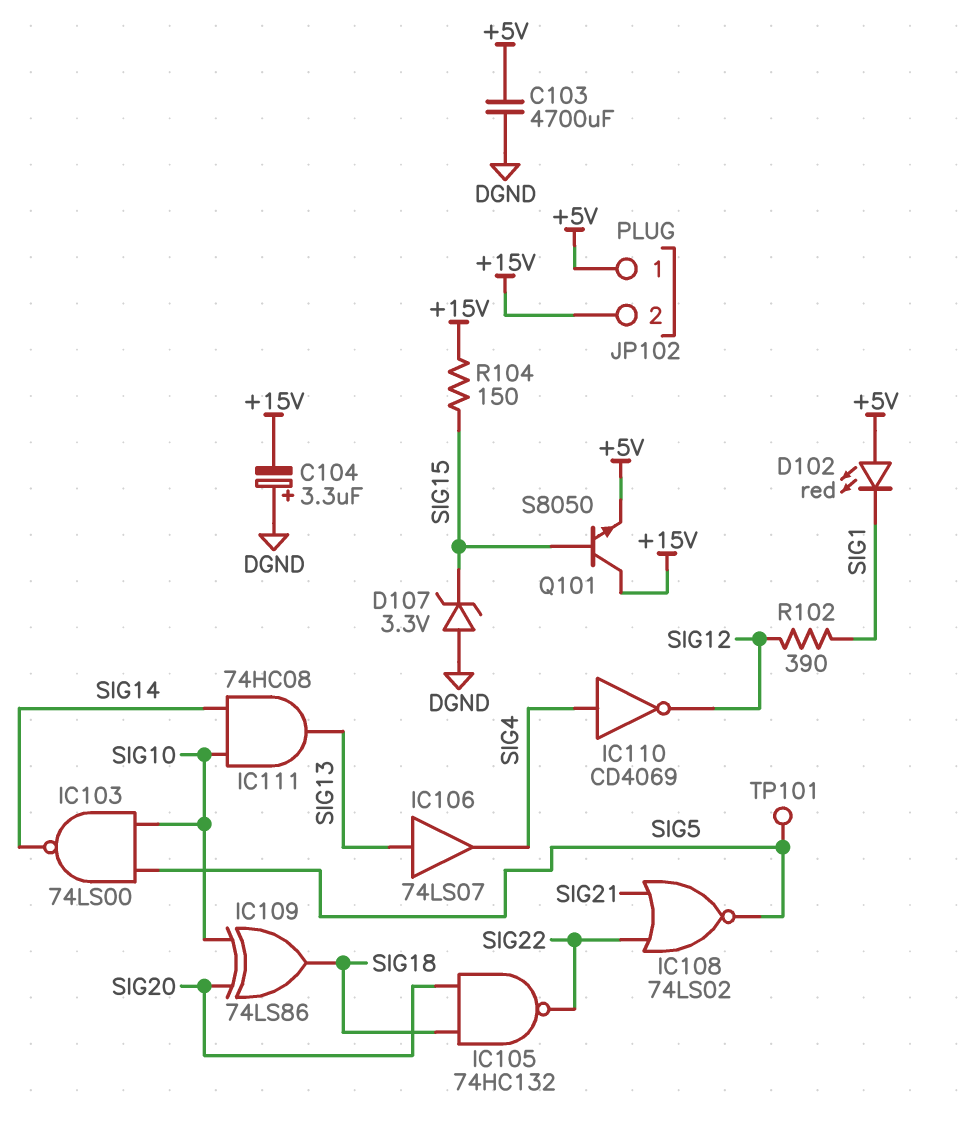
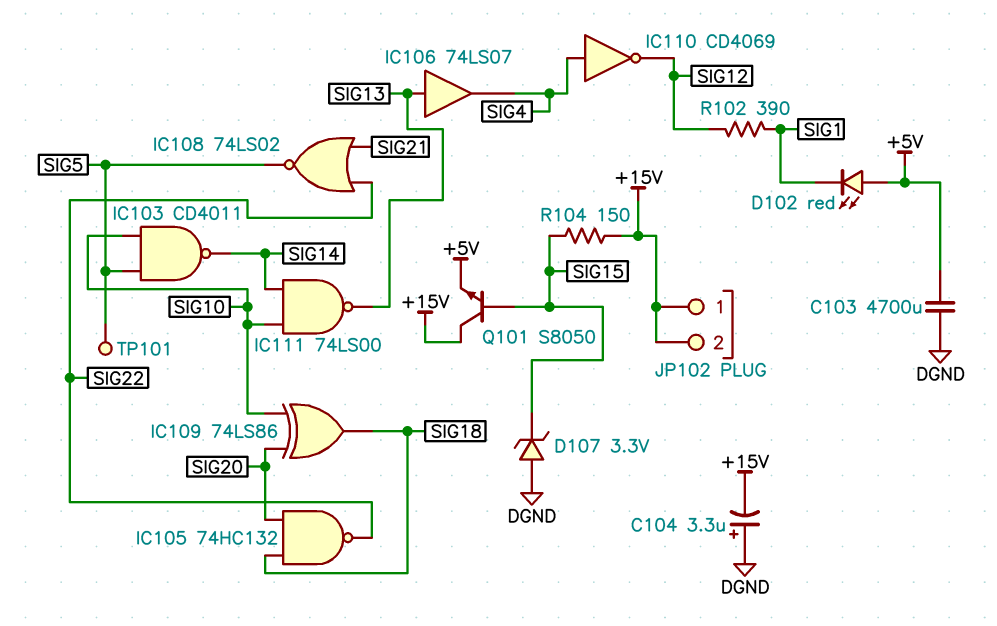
IC103: NAND 74LS00 (in SIG5, in SIG10, out SIG14) -> NAND CD4011 (in SIG5, in SIG10, out SIG14)
IC111: AND 74HC08 (in SIG10, in SIG14, out SIG13) -> NAND 74LS00 (in SIG10, in SIG14, out SIG13)
JP102 pin 1: +5V -> +15V

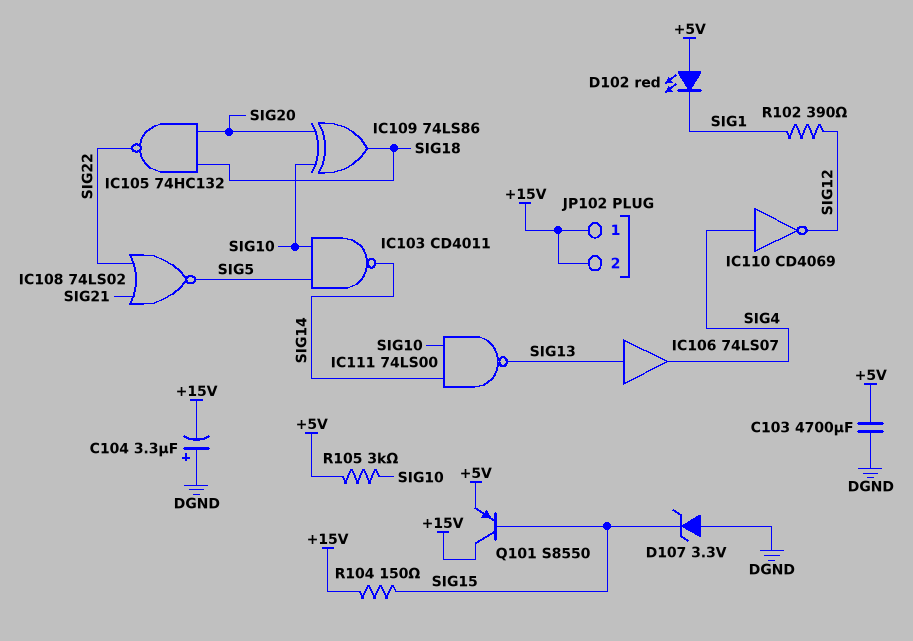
Q101: NPN S8050 (B SIG15, C +15V, E +5V) -> PNP S8550 (B SIG15, C +15V, E +5V)
R105: none -> 3k (+5V, SIG10)
TP101: test point (SIG5) -> none

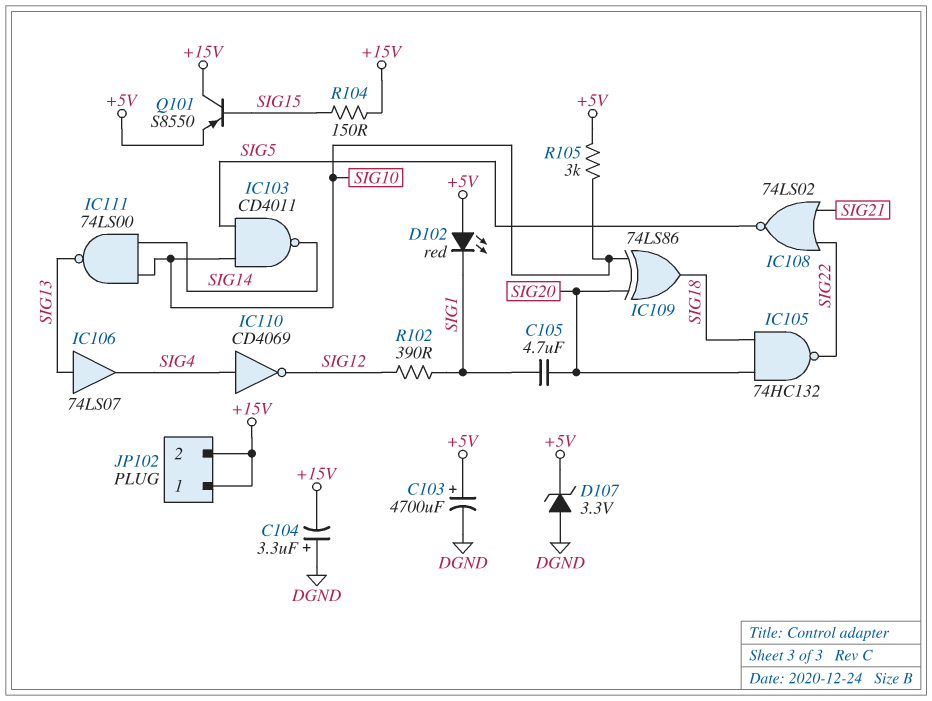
C103: 4700uF (+5V, DGND) -> 4700uF (plus +5V, minus DGND)
C105: none -> 4.7uF (SIG1, SIG20)
D107: zener 3.3V (A DGND, K SIG15) -> zener 3.3V (A DGND, K +5V)

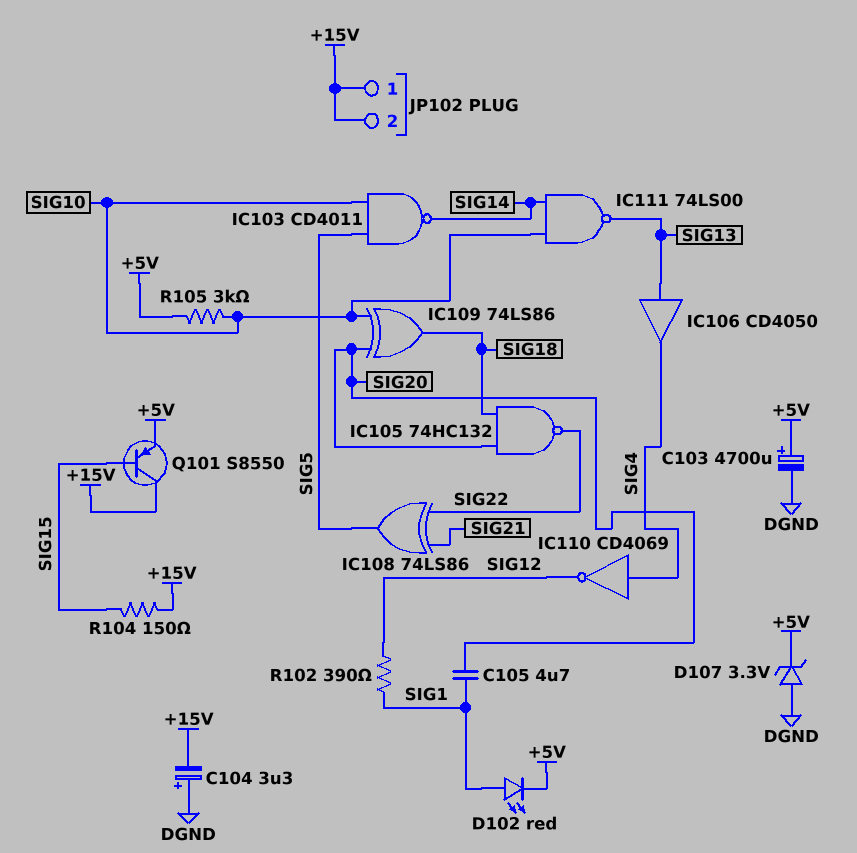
D102: LED red (A +5V, K SIG1) -> LED red (A SIG1, K +5V)
IC106: buffer 74LS07 (in SIG13, out SIG4) -> buffer CD4050 (in SIG13, out SIG4)
IC108: NOR 74LS02 (in SIG21, in SIG22, out SIG5) -> XOR 74LS86 (in SIG21, in SIG22, out SIG5)

